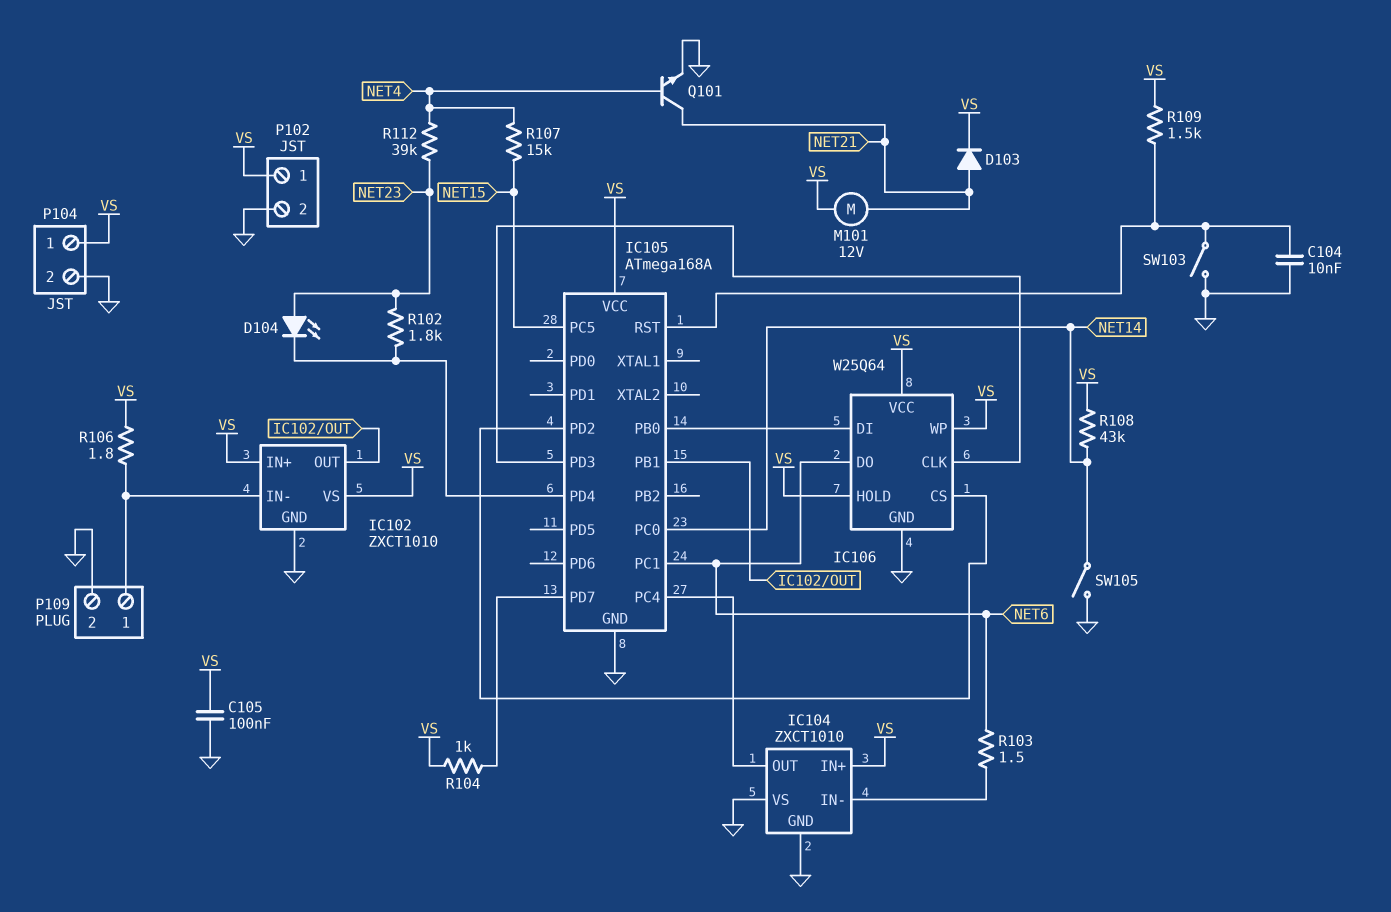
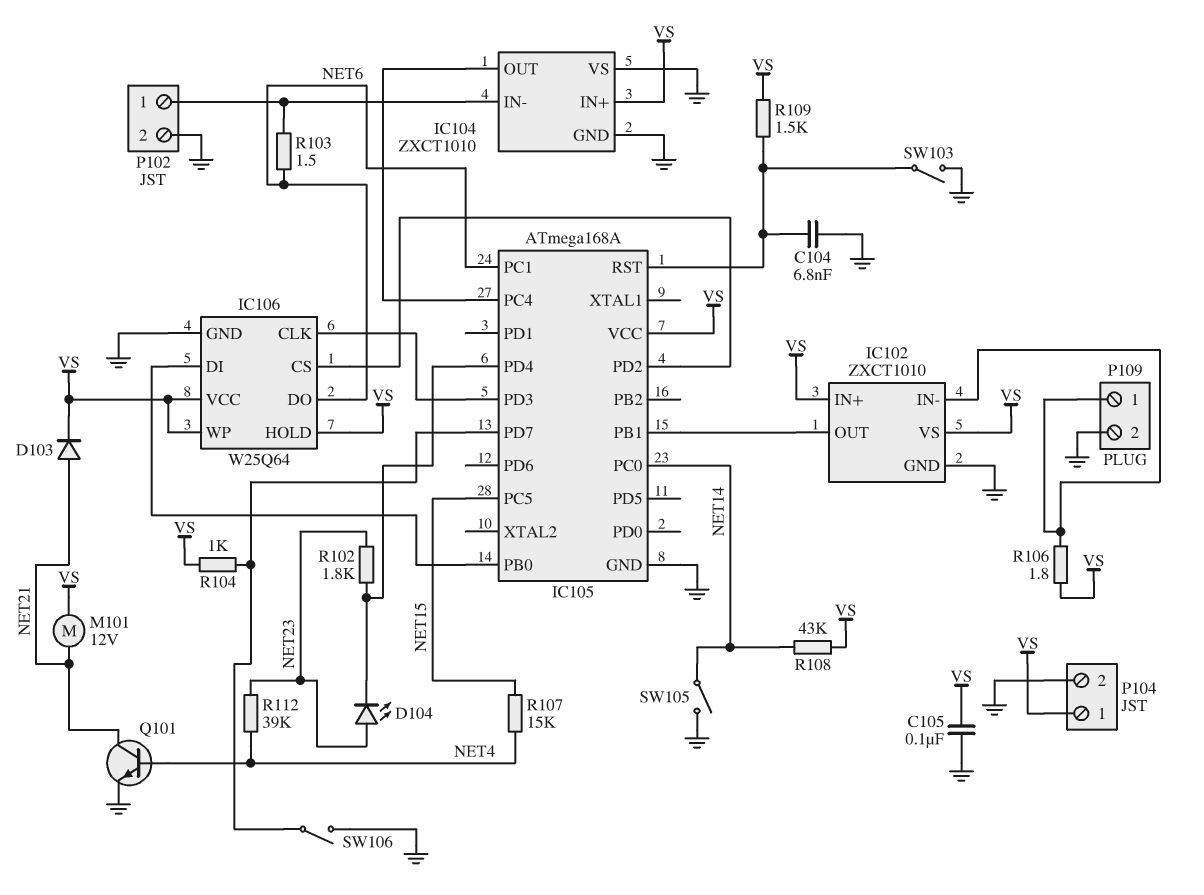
C104: 10nF (GND, IC105/RST) -> 6.8nF (GND, IC105/RST)
P102 pin 1: VS -> IC104/IN-
SW106: none -> switch (GND, IC105/PD7)

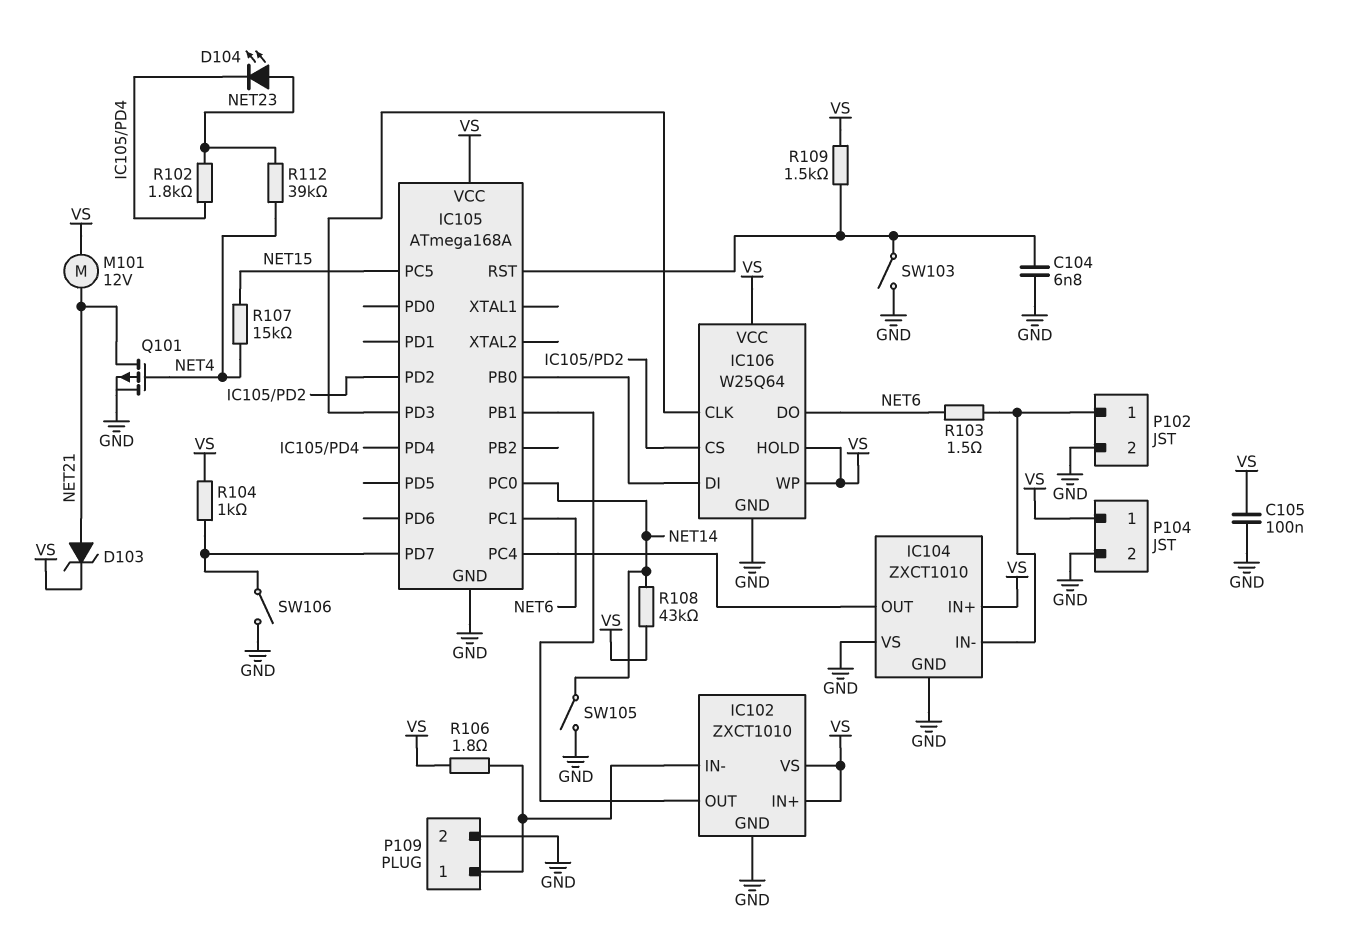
D103: diode (A NET21, K VS) -> zener (A NET21, K VS)
Q101: NPN (B NET4, C NET21, E GND) -> PMOS (G NET4, D NET21, S GND)

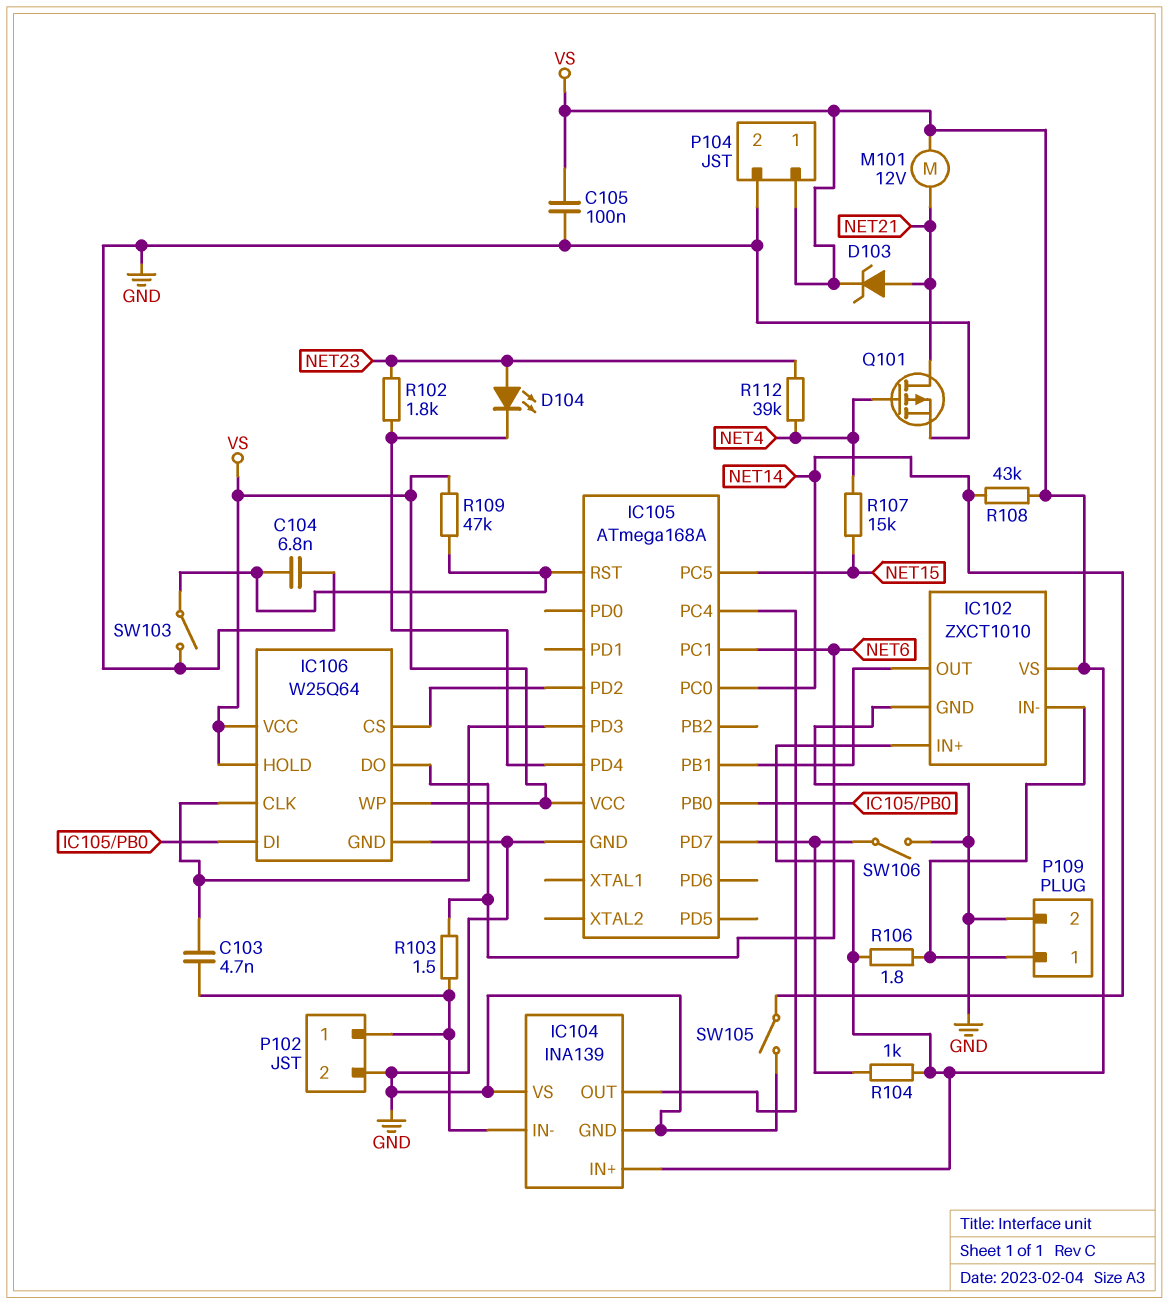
C103: none -> 4.7nF (IC104/IN-, IC105/PD3)
IC104: ZXCT1010 -> INA139
R109: 1.5k (IC105/RST, VS) -> 47k (IC105/RST, VS)

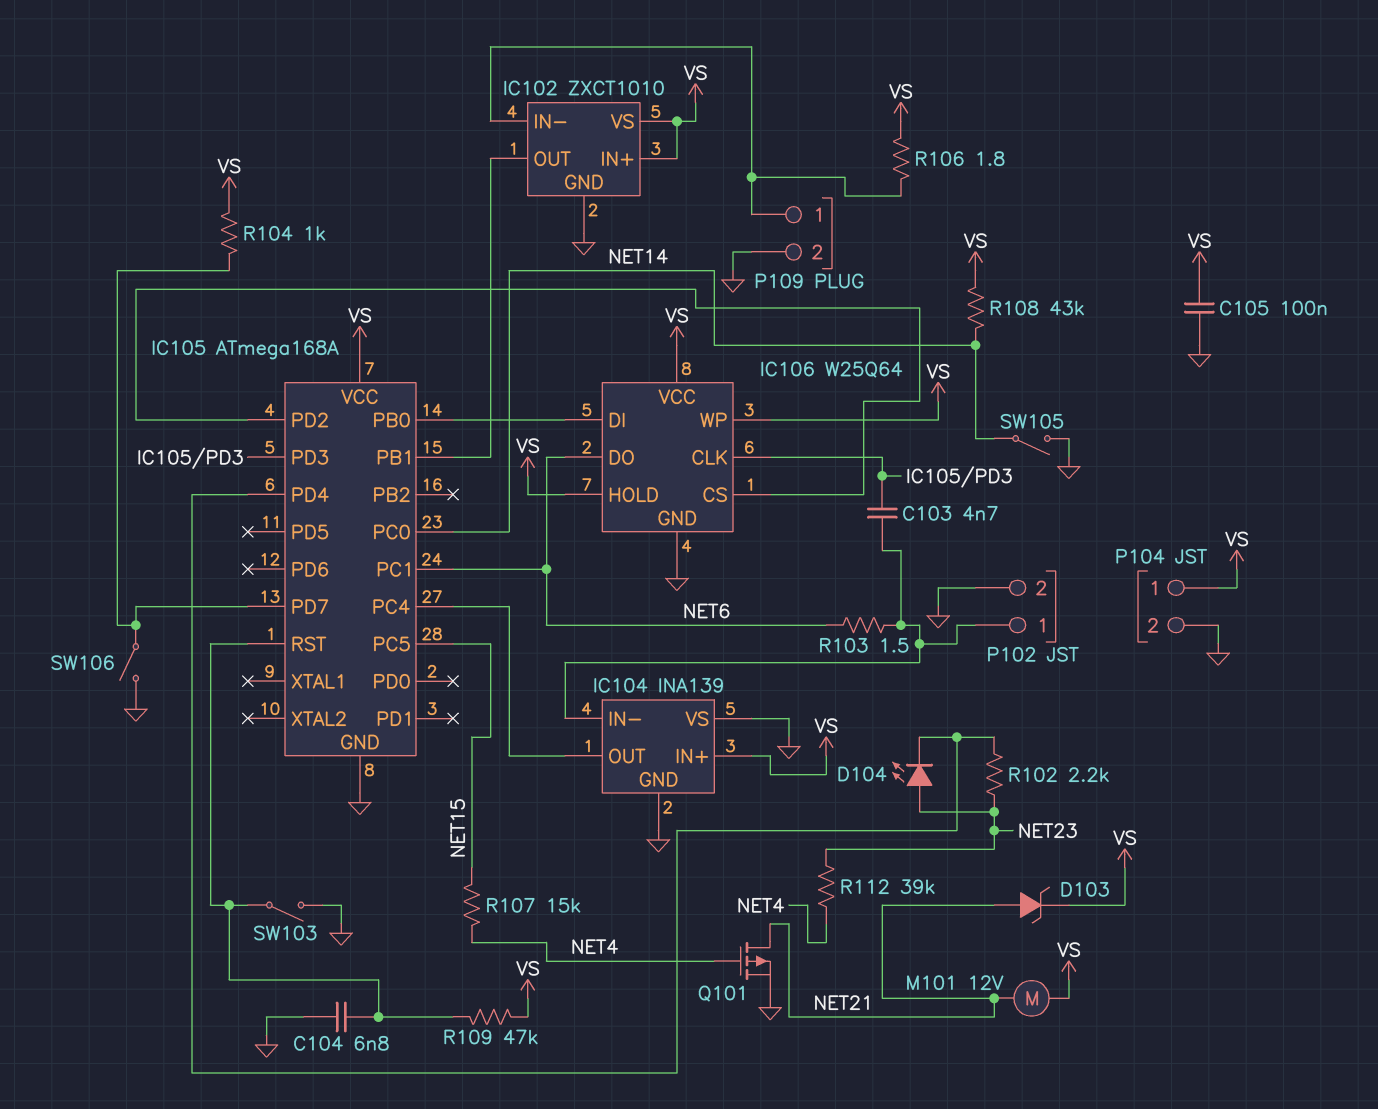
R102: 1.8k (IC105/PD4, NET23) -> 2.2k (IC105/PD4, NET23)

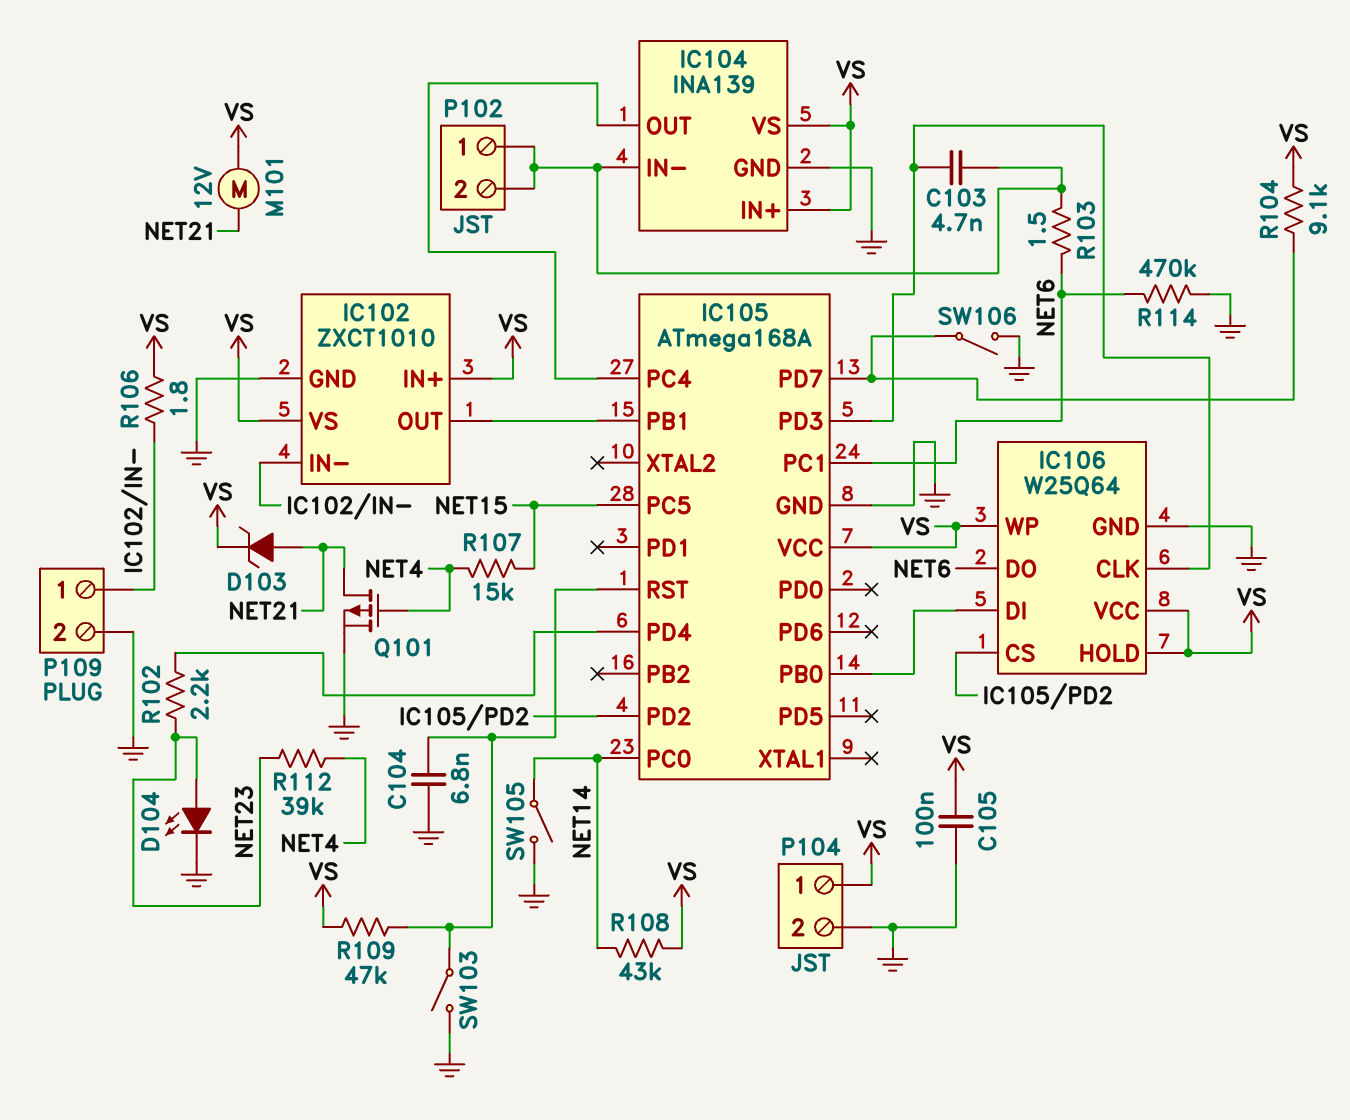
D104: LED (A NET23, K IC105/PD4) -> LED (A NET23, K GND)
IC104 pin VS: GND -> VS
P102 pin 2: GND -> IC104/IN-
R104: 1k (IC105/PD7, VS) -> 9.1k (IC105/PD7, VS)
R114: none -> 470k (GND, NET6)

